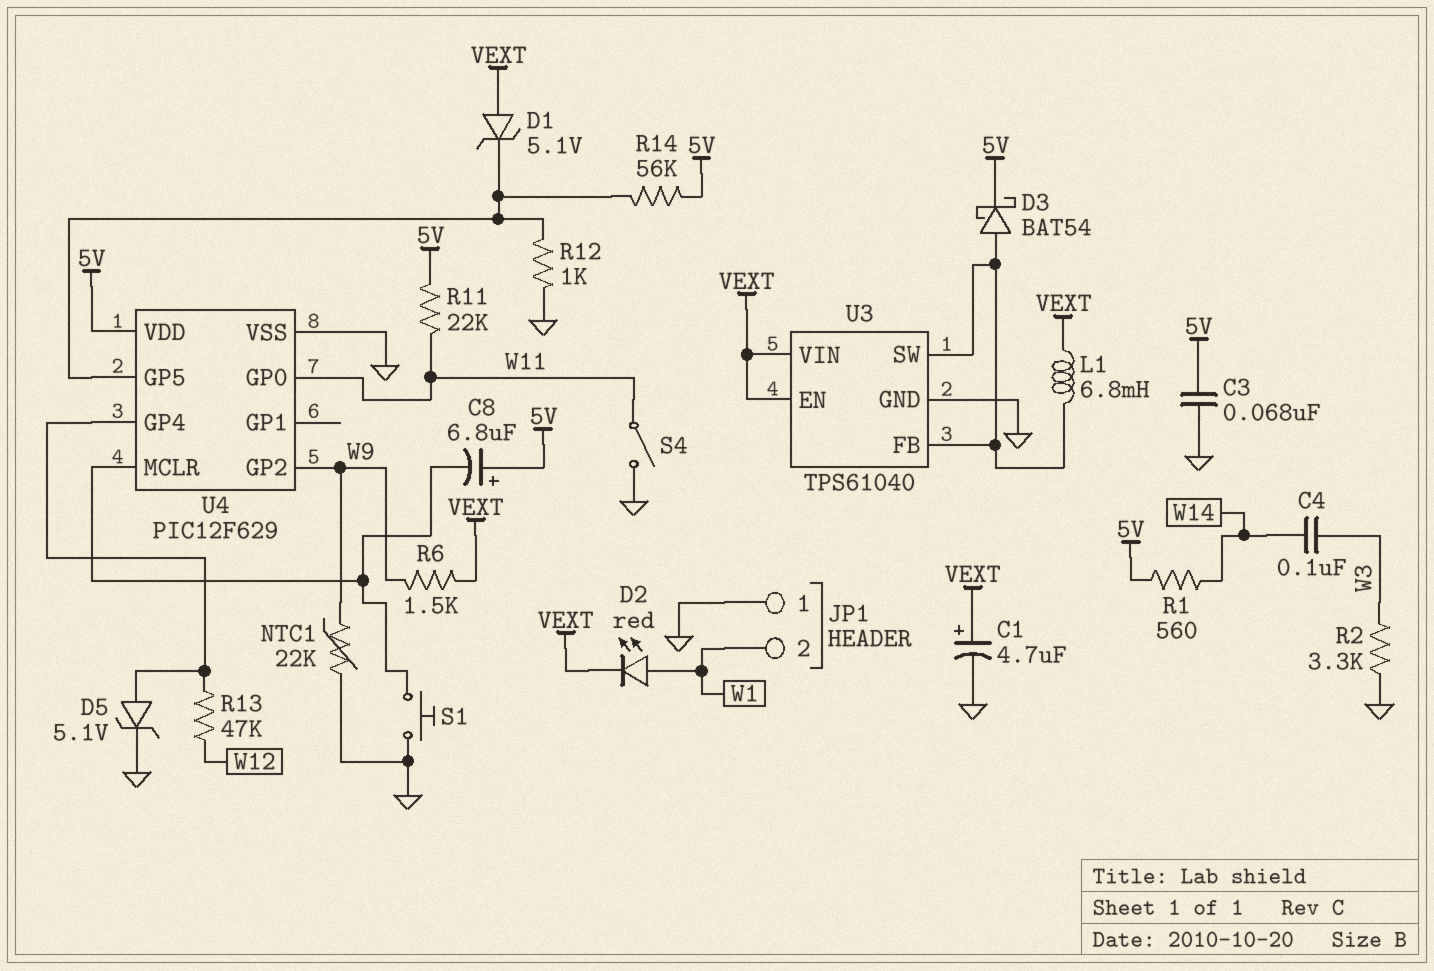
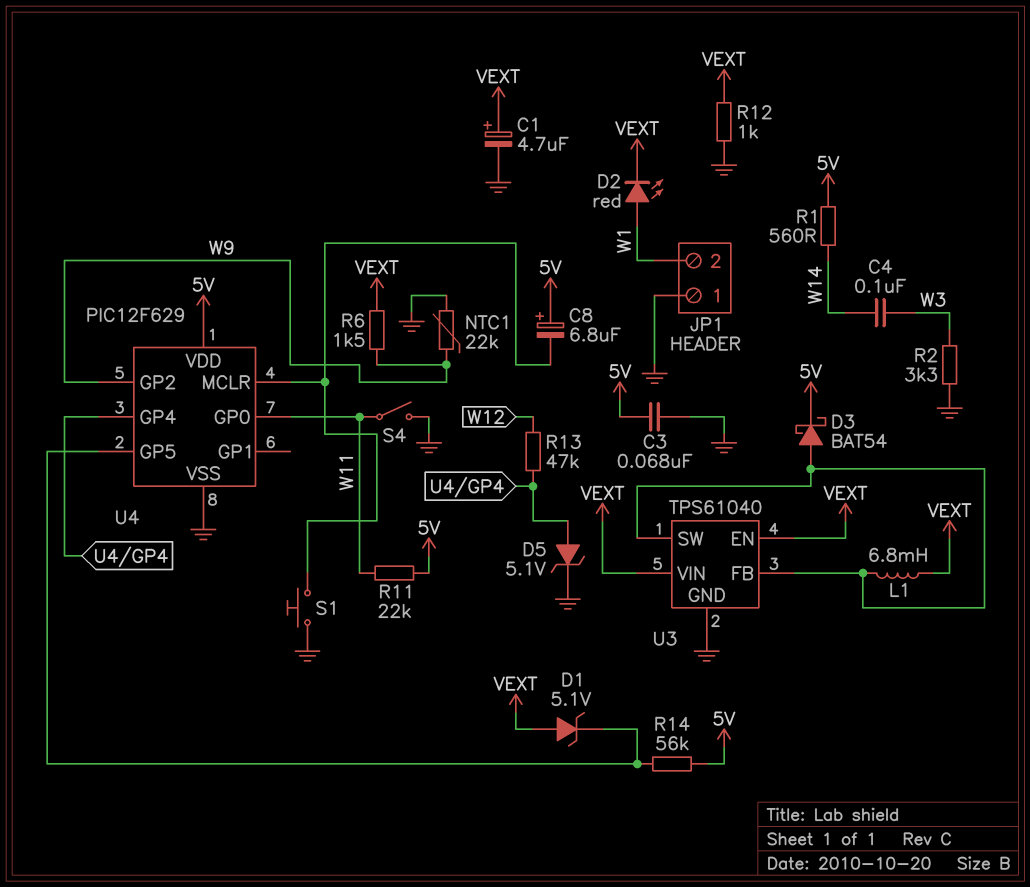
R12: 1k (GND, U4/GP5) -> 1k (GND, VEXT)

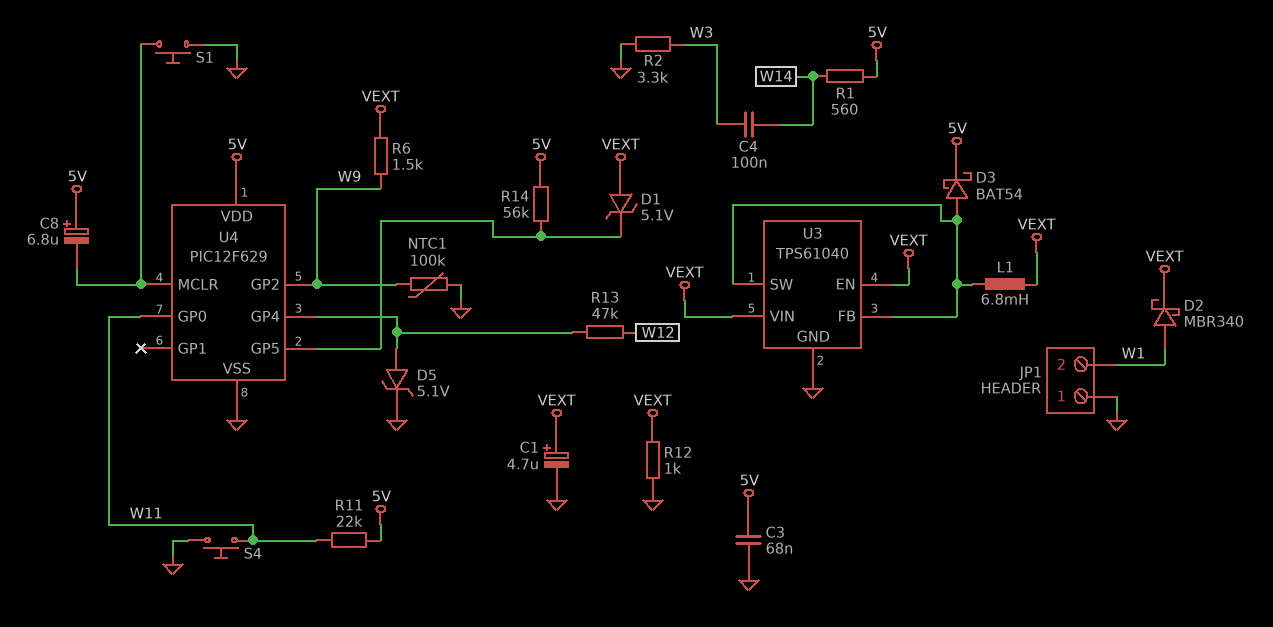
D2: LED red (A W1, K VEXT) -> schottky MBR340 (A W1, K VEXT)
NTC1: 22k (GND, W9) -> 100k (GND, W9)
S4: switch (GND, W11) -> button (GND, W11)

